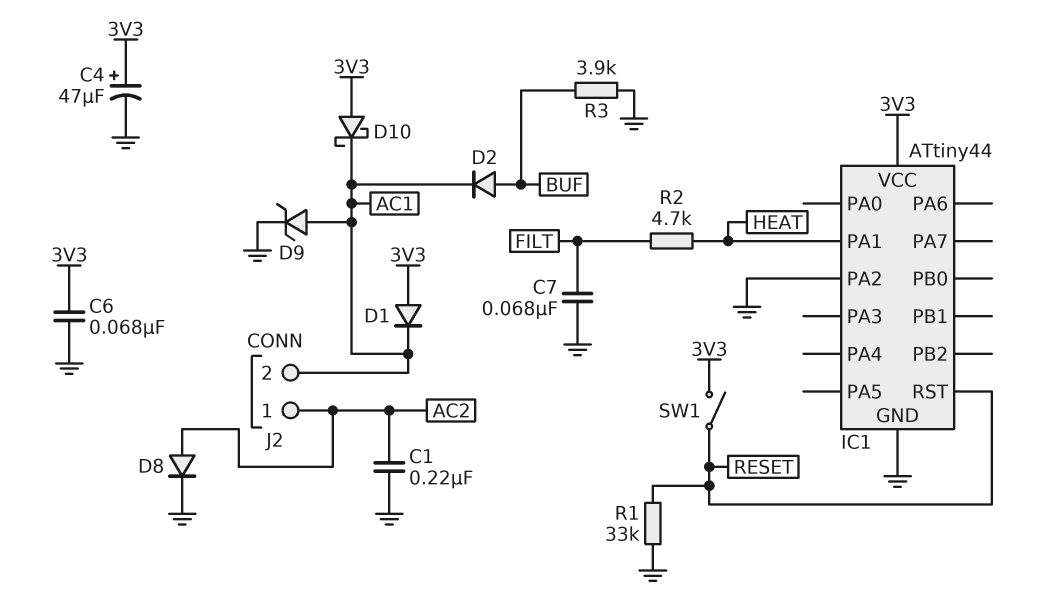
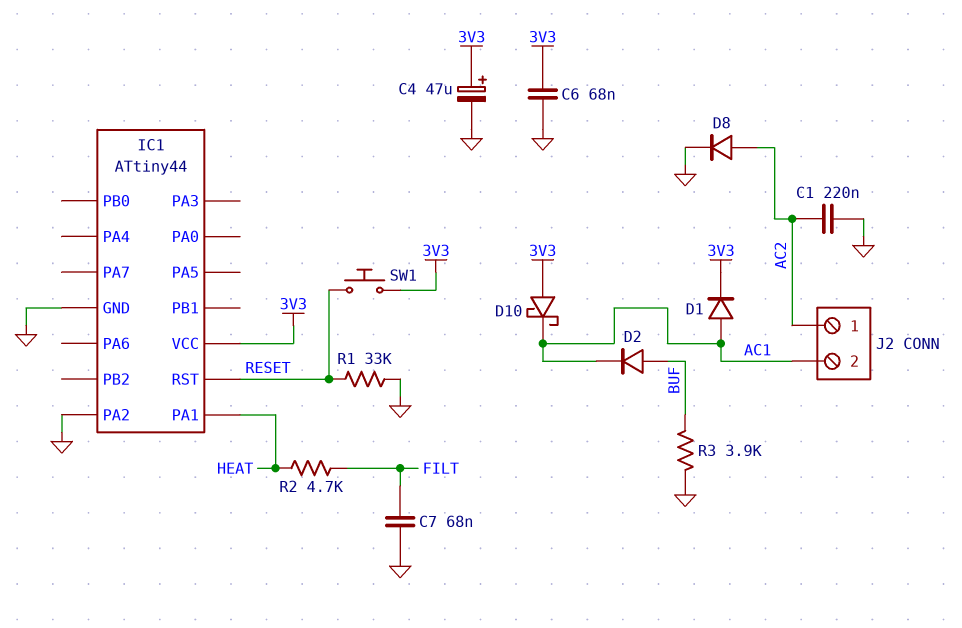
D1: diode (A 3V3, K AC1) -> diode (A AC1, K 3V3)
D9: zener (A AC1, K GND) -> none
SW1: switch (3V3, RESET) -> button (3V3, RESET)

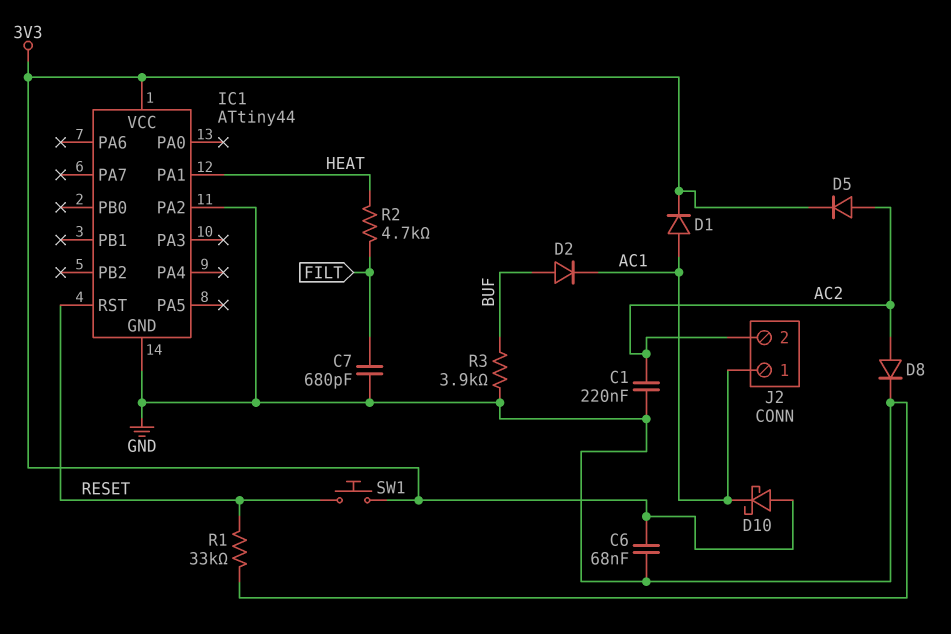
C4: 47uF (plus 3V3, minus GND) -> none
C7: 68nF (FILT, GND) -> 680pF (FILT, GND)
D5: none -> diode (A AC2, K 3V3)
J2 pin 1: AC2 -> AC1
J2 pin 2: AC1 -> AC2

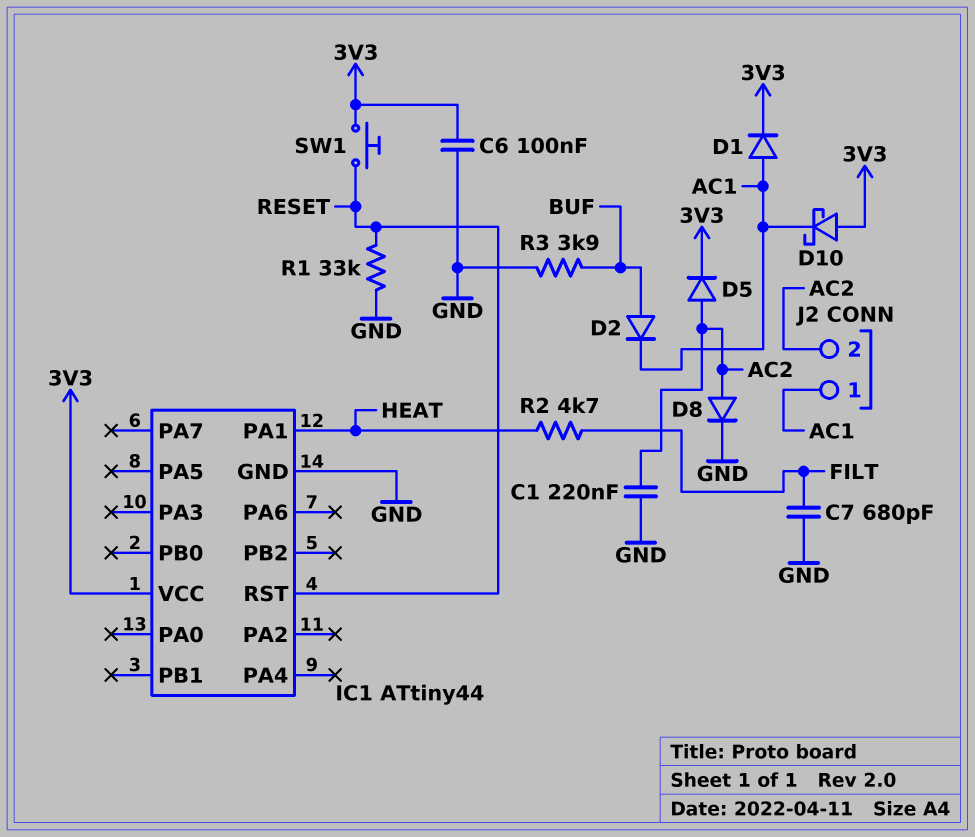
C6: 68nF (3V3, GND) -> 100nF (3V3, GND)
IC1 pin PA2: GND -> none

